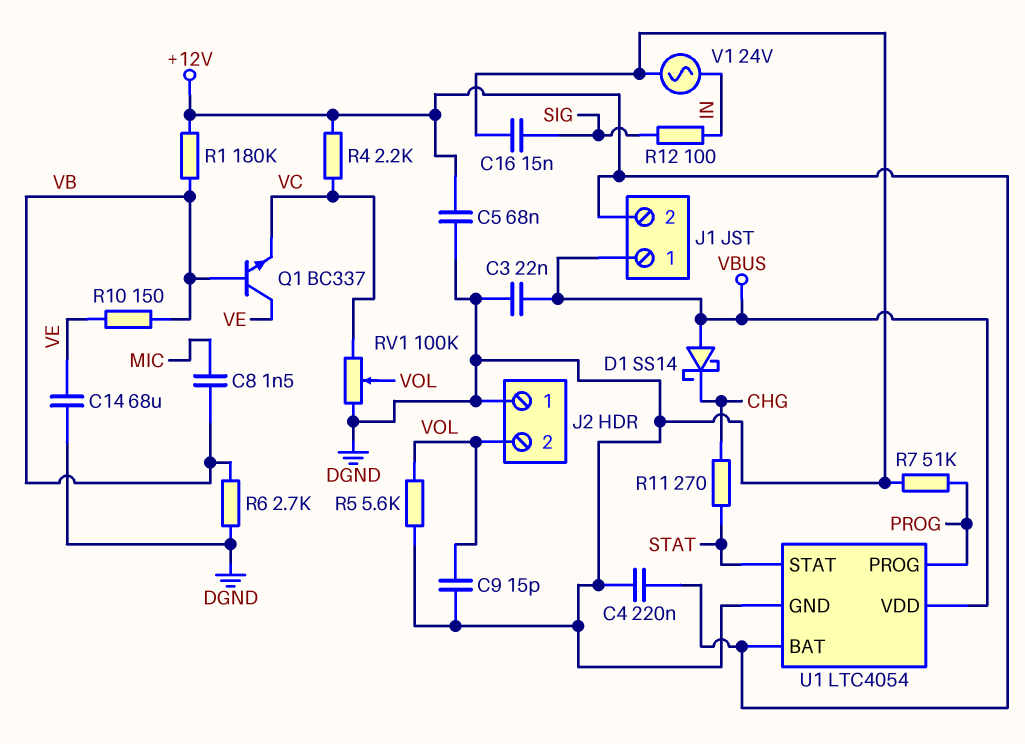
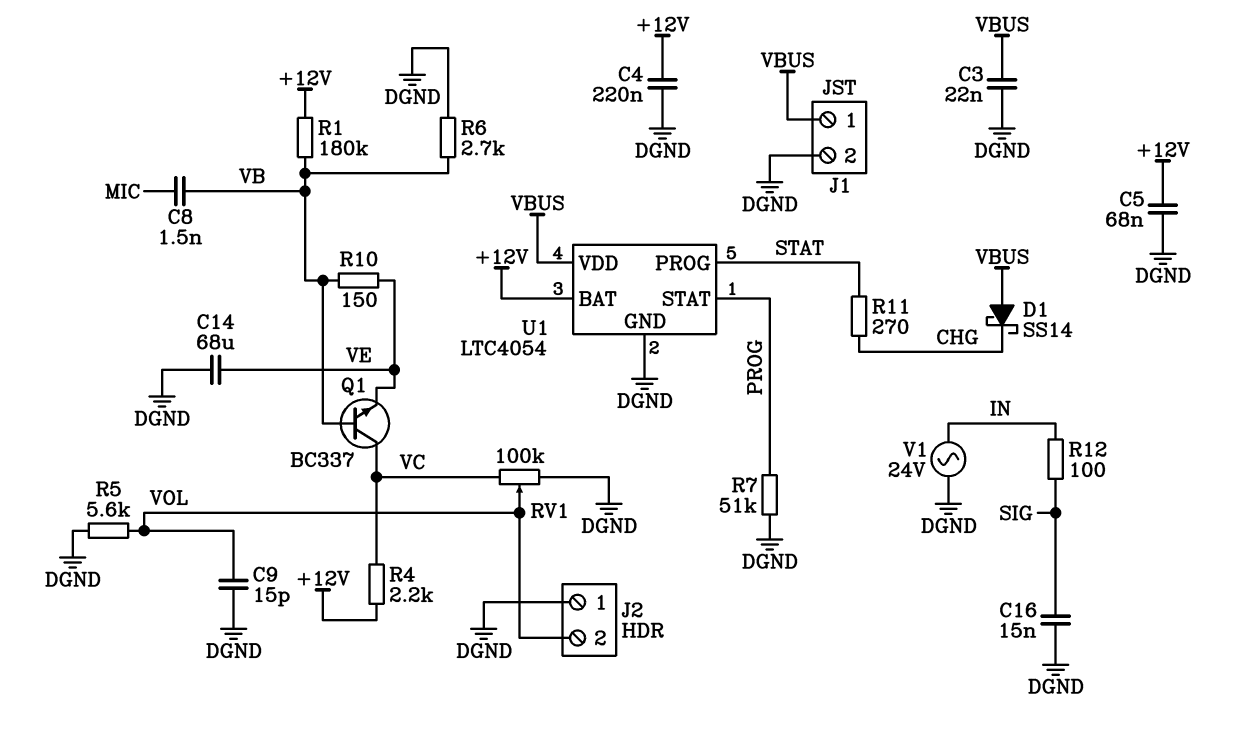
J1 pin 2: +12V -> DGND
Q1: NPN BC337 (B VB, C VE, E VC) -> NPN BC337 (B VB, C VC, E VE)
U1 pin PROG: PROG -> STAT
U1 pin STAT: STAT -> PROG

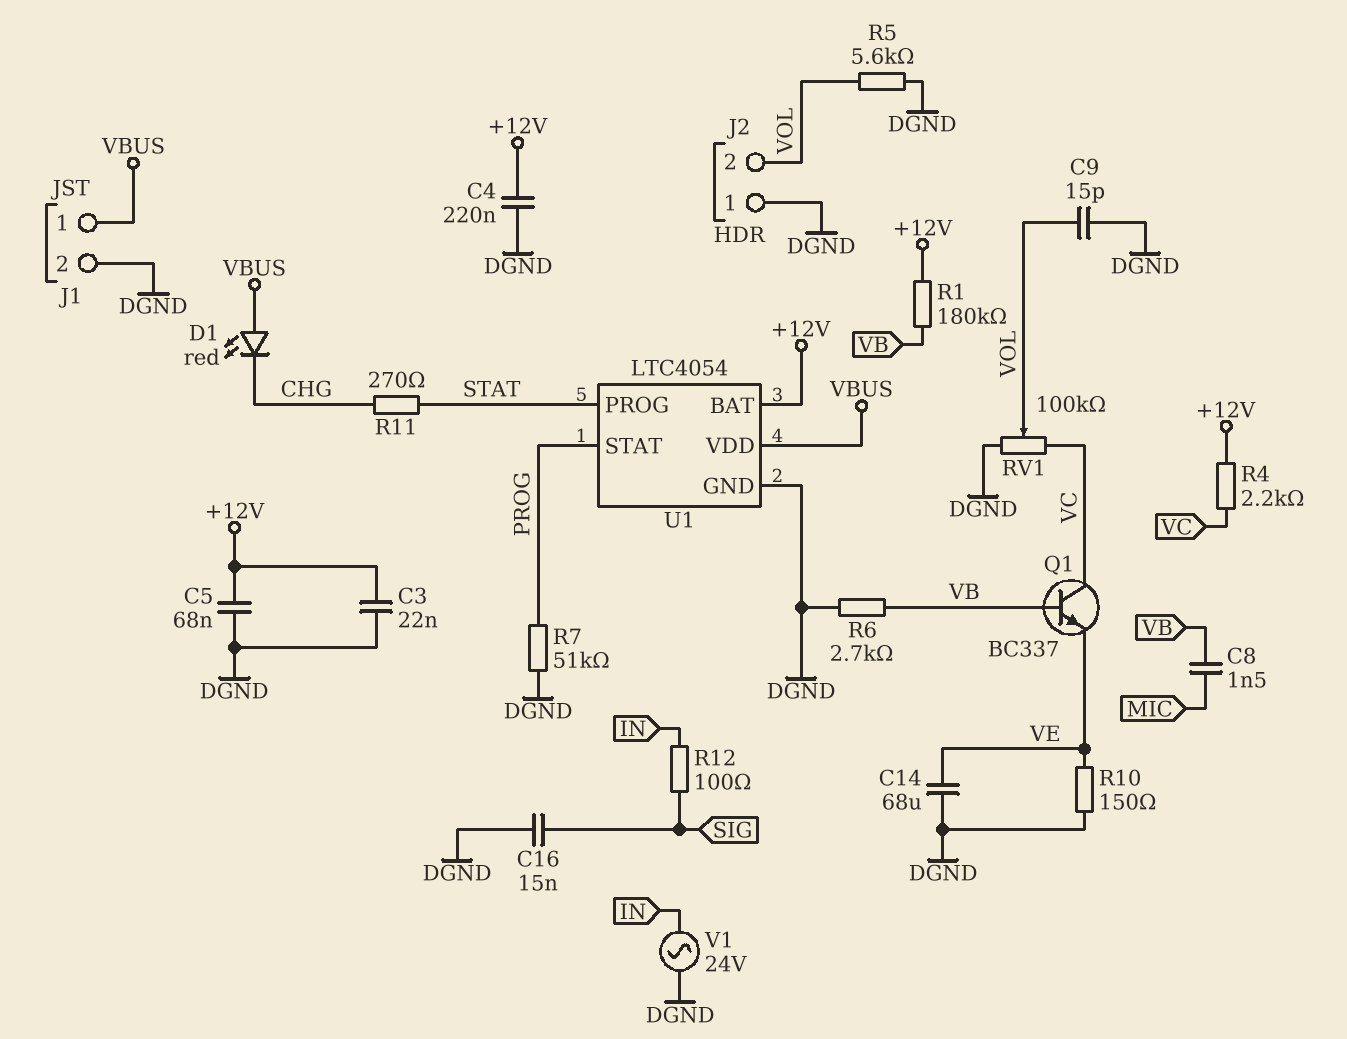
C3: 22nF (DGND, VBUS) -> 22nF (+12V, DGND)
D1: schottky SS14 (A VBUS, K CHG) -> LED red (A VBUS, K CHG)
R10: 150 (VB, VE) -> 150 (DGND, VE)

